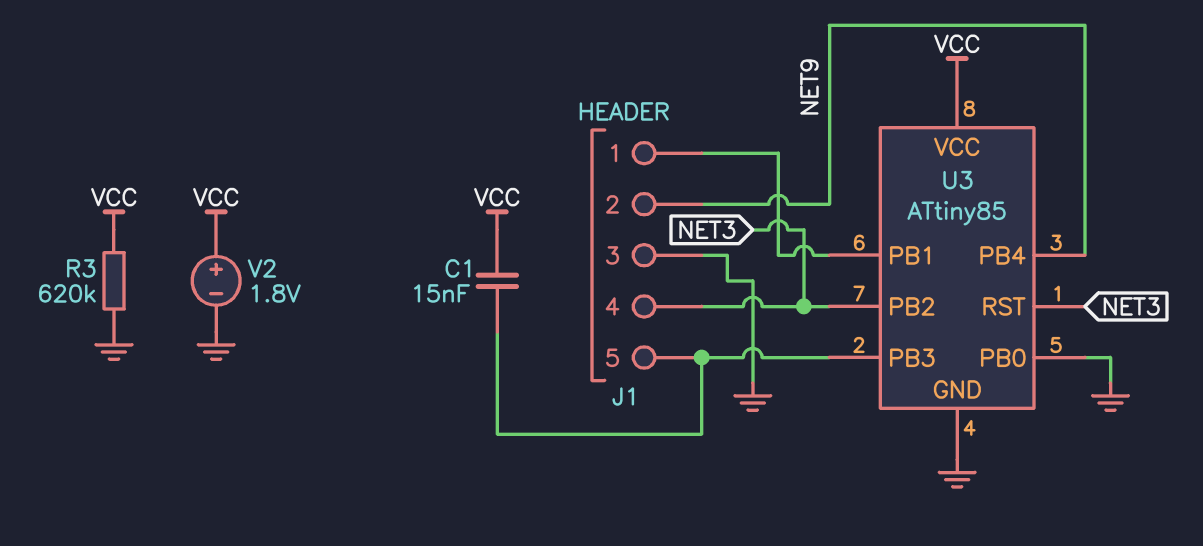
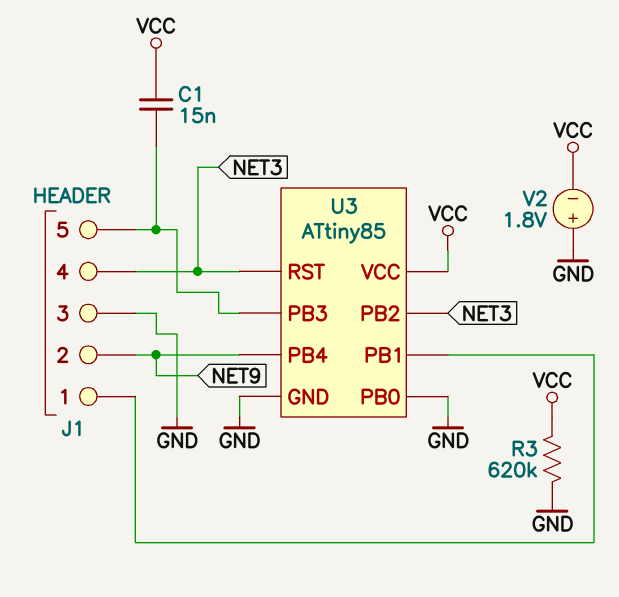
V2: 1.8V (plus VCC, minus GND) -> 1.8V (plus GND, minus VCC)

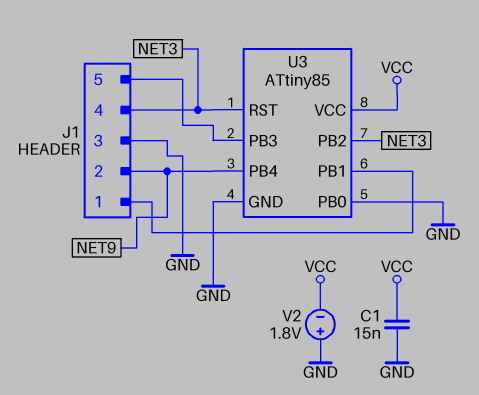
C1: 15nF (J1/5, VCC) -> 15nF (GND, VCC)
R3: 620k (GND, VCC) -> none

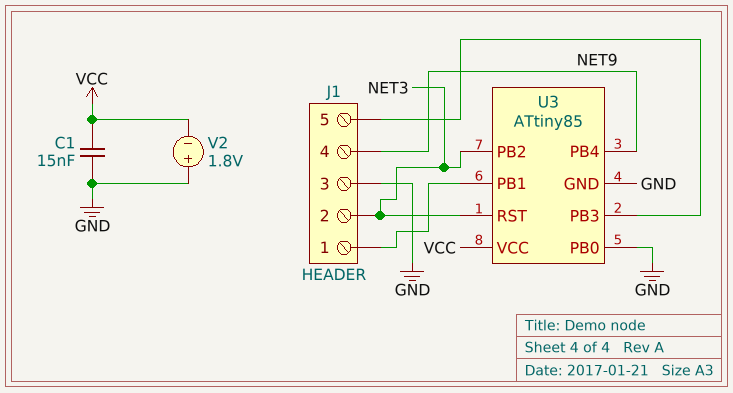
J1 pin 2: NET9 -> NET3
J1 pin 4: NET3 -> NET9

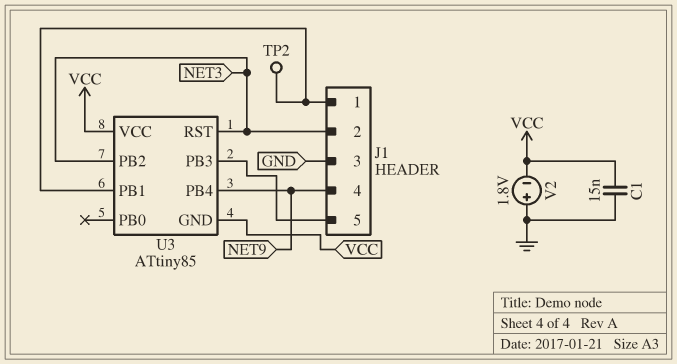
TP2: none -> test point (J1/1)
U3 pin GND: GND -> VCC
U3 pin PB0: GND -> none

